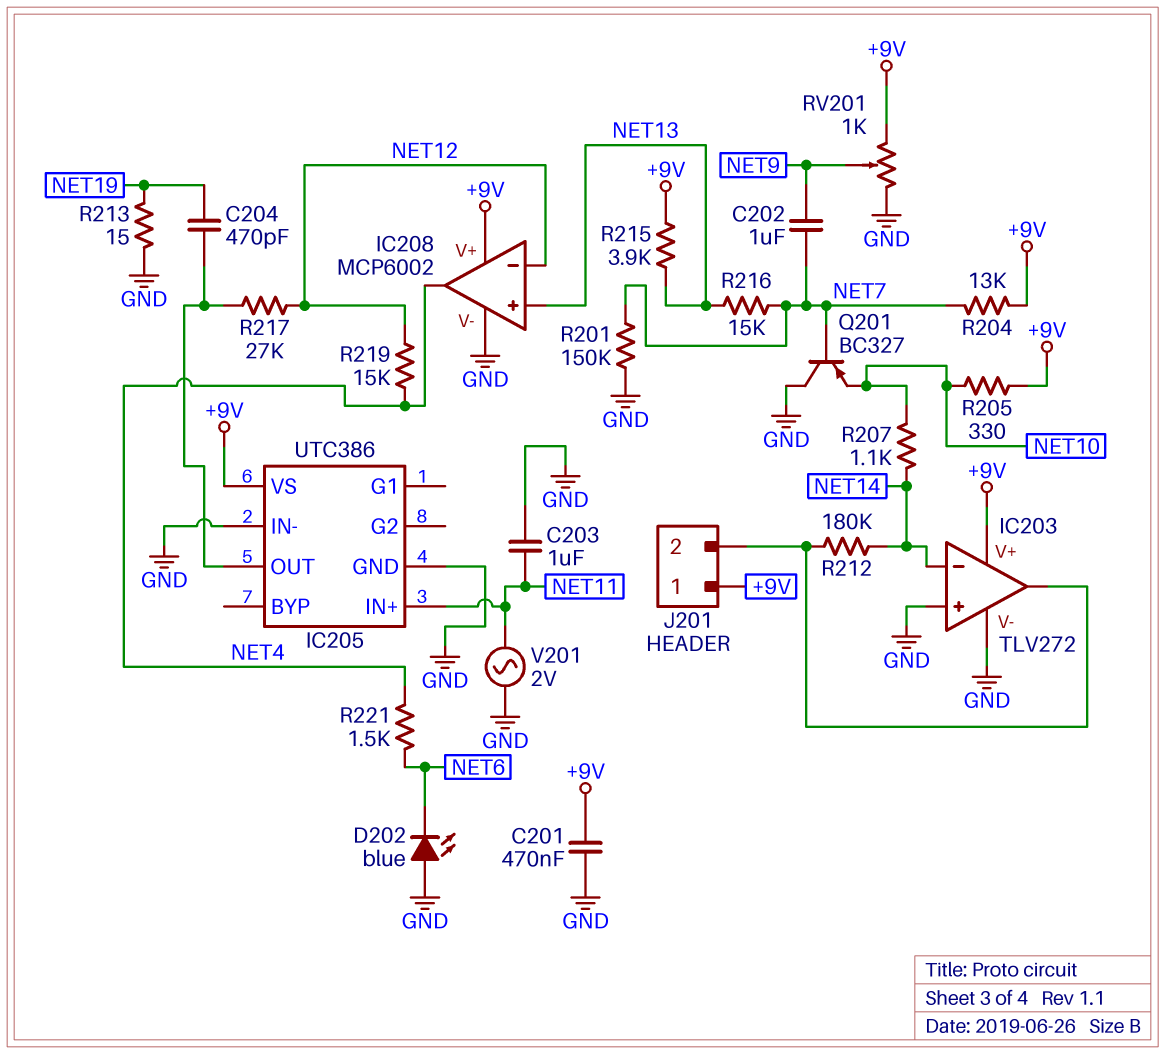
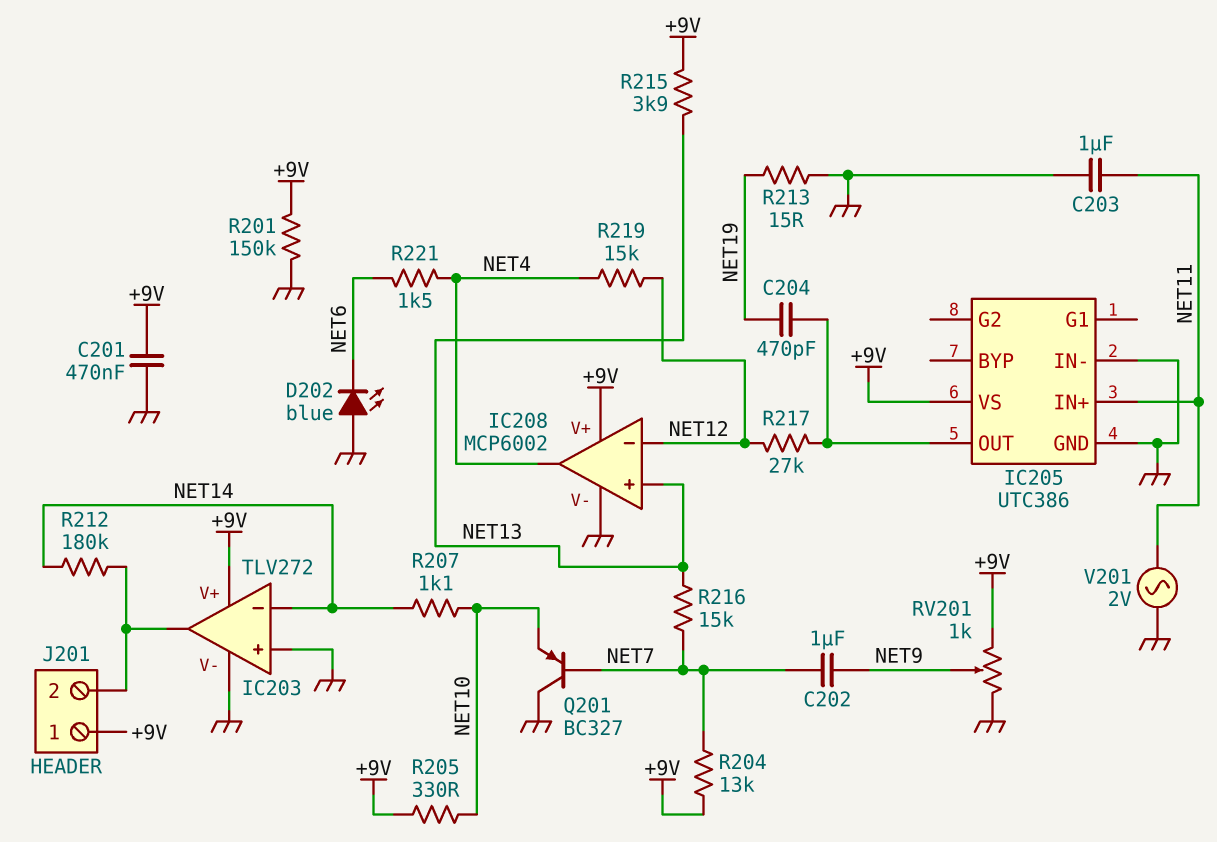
R201: 150k (GND, NET7) -> 150k (+9V, GND)

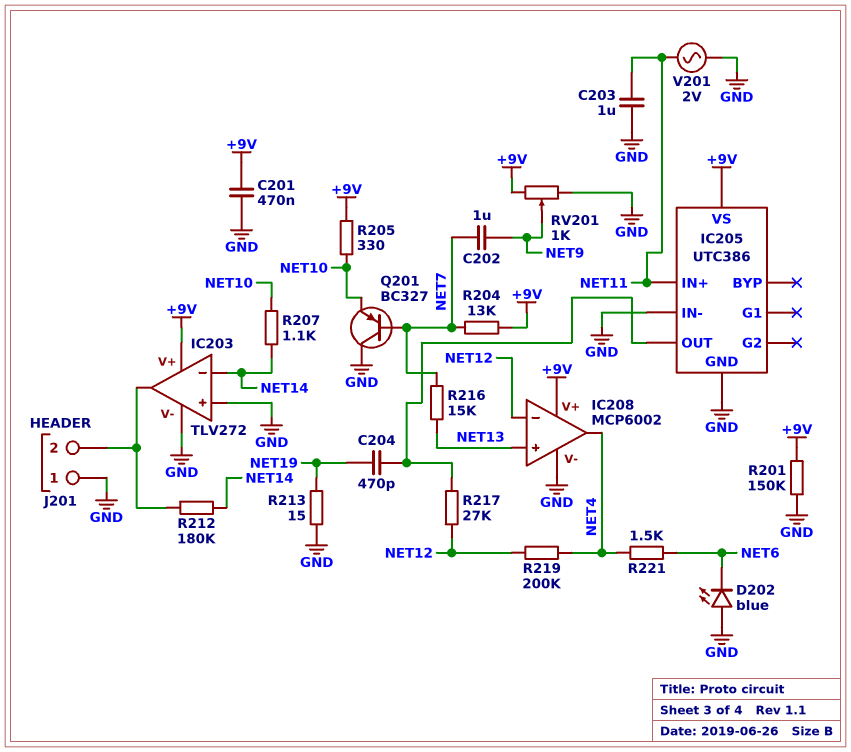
J201 pin 1: +9V -> GND
R215: 3.9k (+9V, NET13) -> none
R219: 15k (NET4, NET12) -> 200k (NET4, NET12)

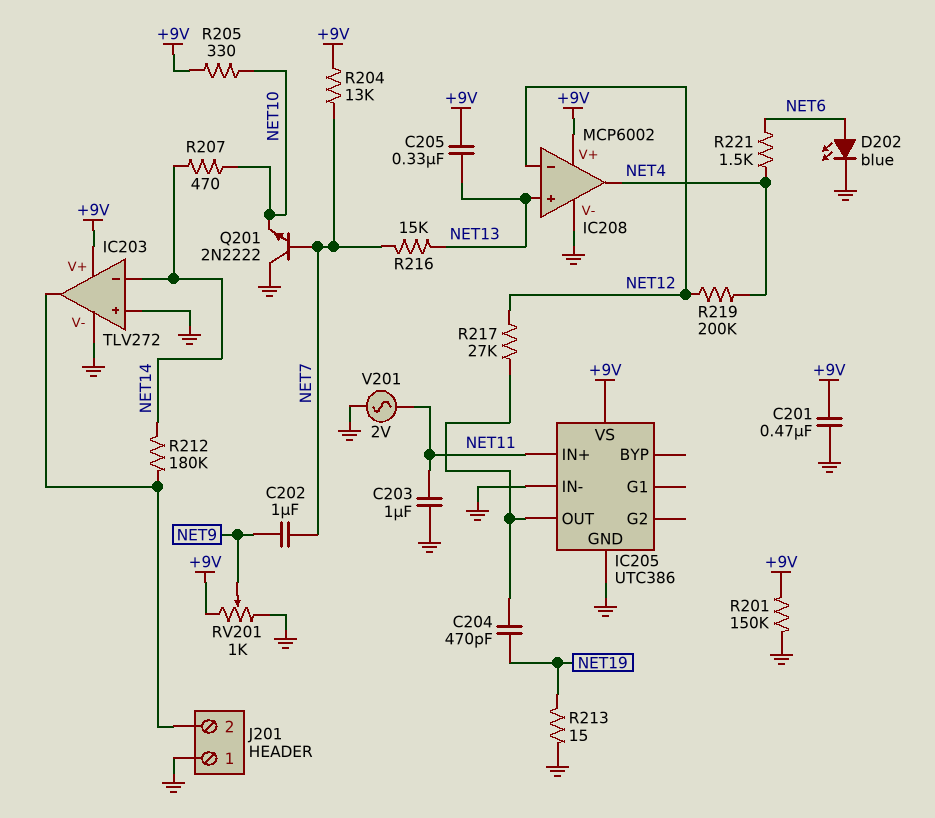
C205: none -> 330nF (+9V, NET13)
D202: LED blue (A GND, K NET6) -> LED blue (A NET6, K GND)
Q201: PNP BC327 (B NET7, C GND, E NET10) -> NPN 2N2222 (B NET7, C GND, E NET10)
R207: 1.1k (NET10, NET14) -> 470 (NET10, NET14)

